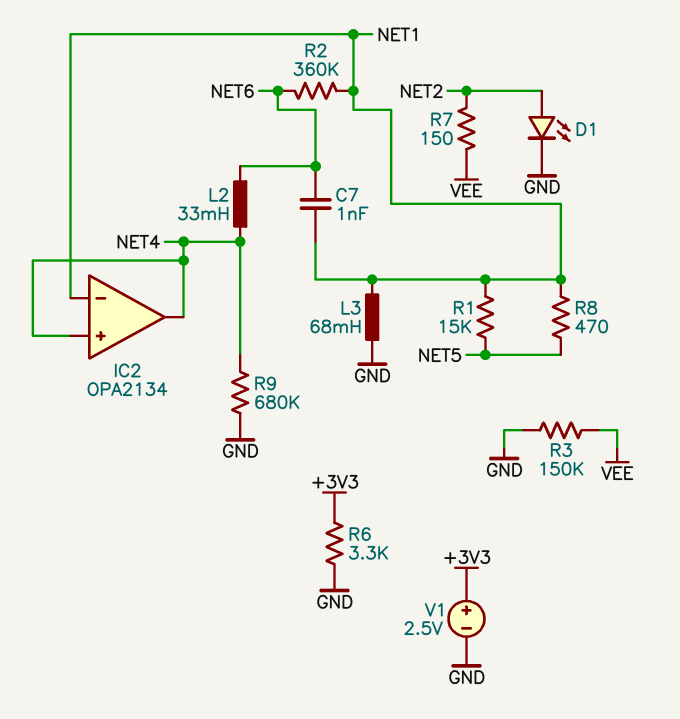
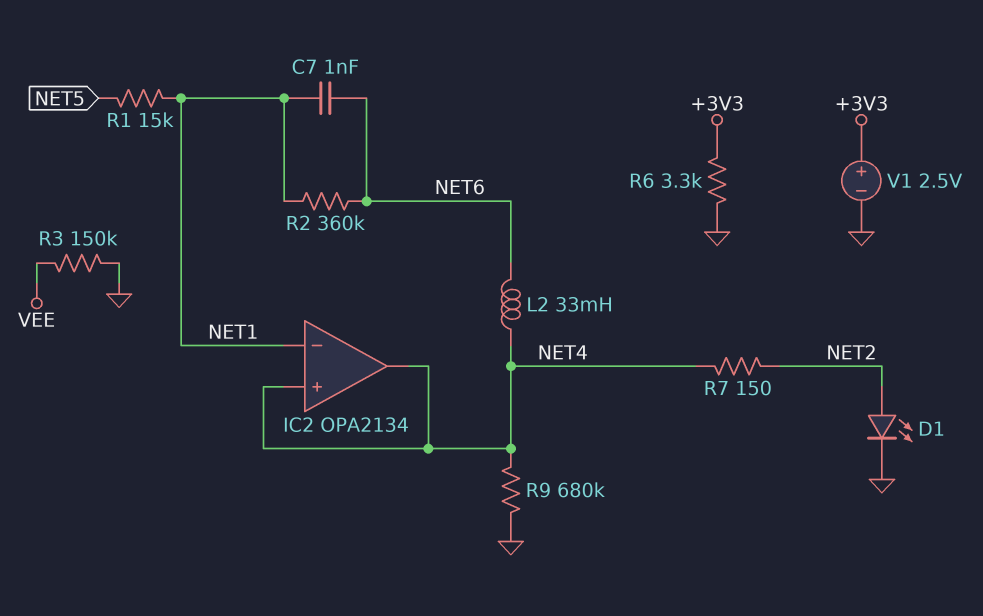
L3: 68mH (GND, NET1) -> none
R7: 150 (NET2, VEE) -> 150 (NET2, NET4)
R8: 470 (NET1, NET5) -> none

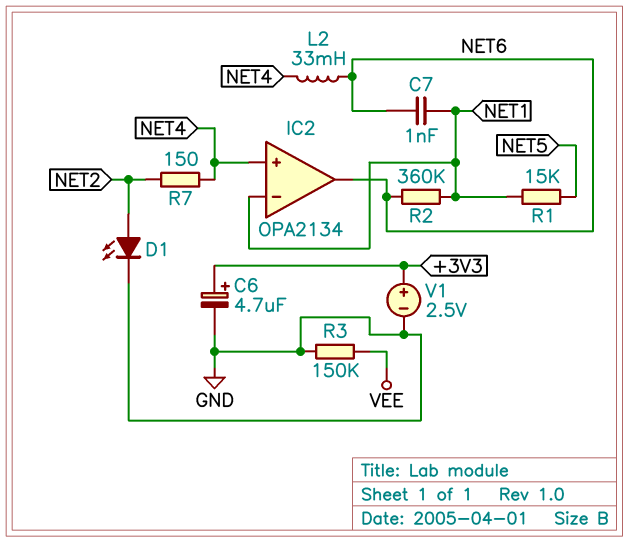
C6: none -> 4.7uF (plus +3V3, minus GND)
IC2 pin out: NET4 -> NET6
R6: 3.3k (+3V3, GND) -> none
R9: 680k (GND, NET4) -> none

